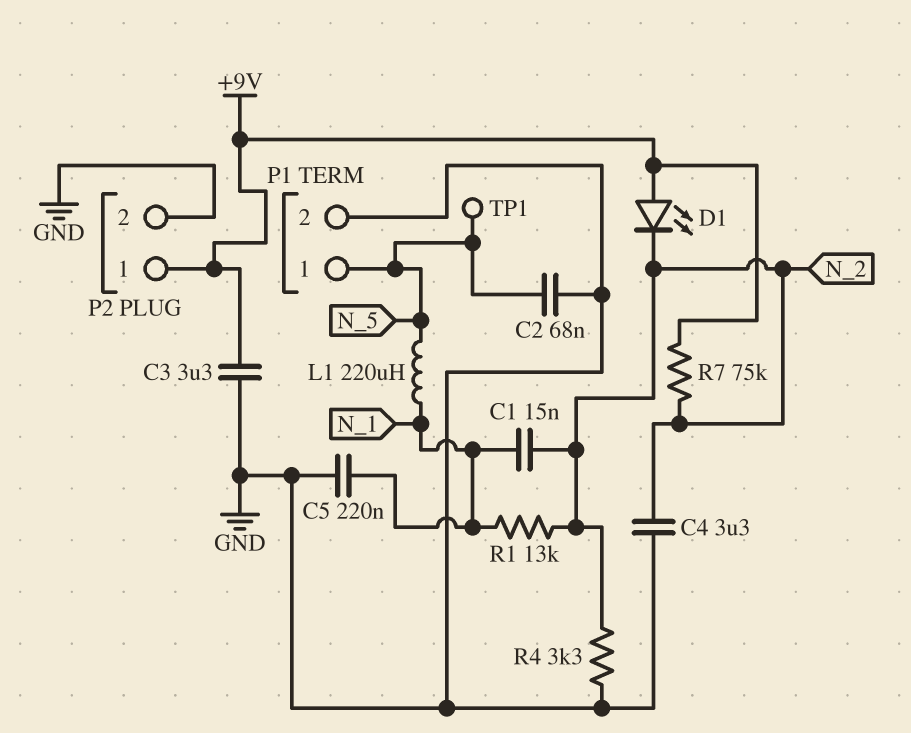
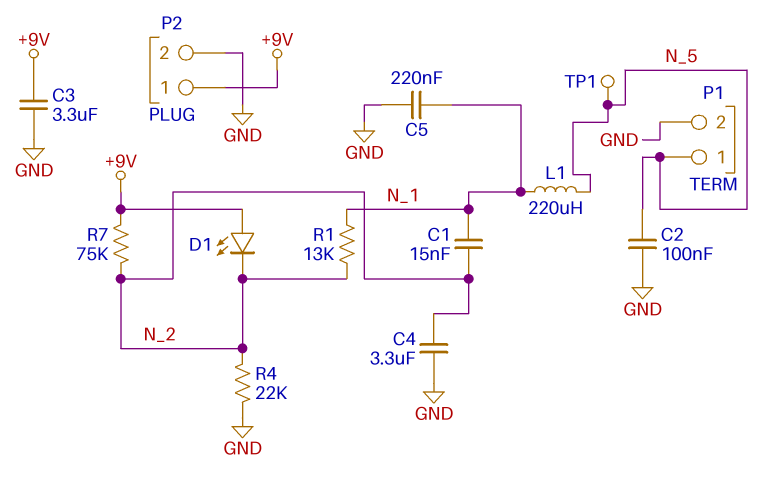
C2: 68nF (GND, N_5) -> 100nF (GND, N_5)
R4: 3.3k (GND, N_2) -> 22k (GND, N_2)

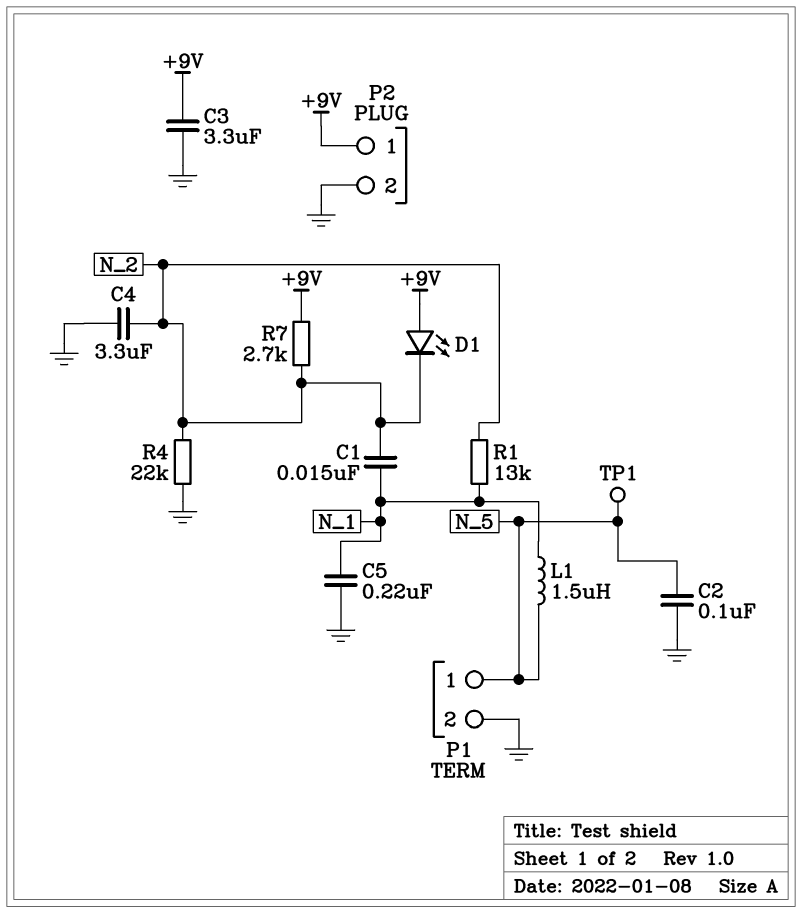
L1: 220uH (N_1, N_5) -> 1.5uH (N_1, N_5)
R7: 75k (+9V, N_2) -> 2.7k (+9V, N_2)

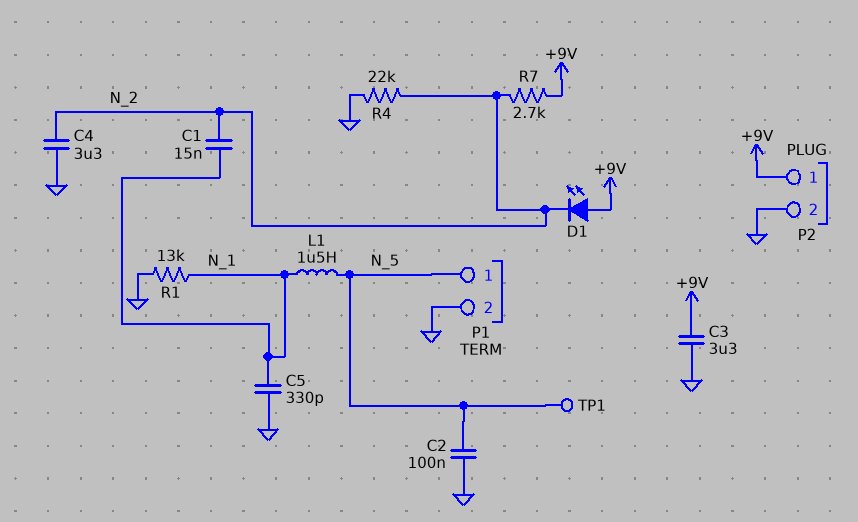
C5: 220nF (GND, N_1) -> 330pF (GND, N_1)
R1: 13k (N_1, N_2) -> 13k (GND, N_1)

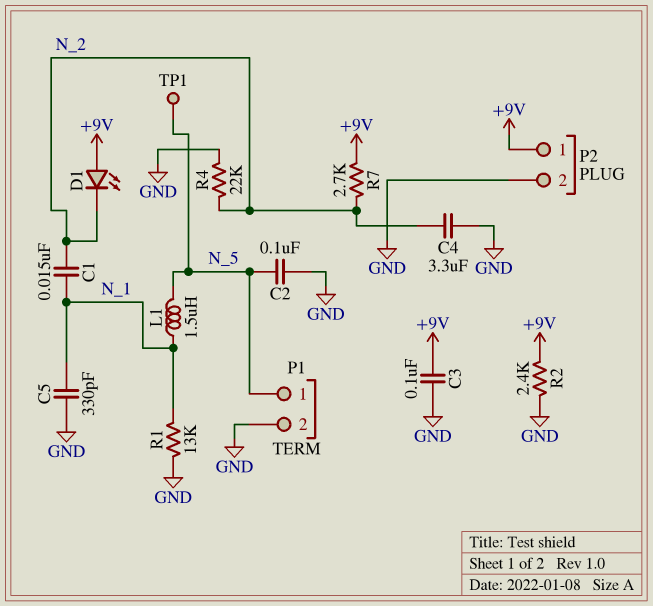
C3: 3.3uF (+9V, GND) -> 100nF (+9V, GND)
R2: none -> 2.4k (+9V, GND)

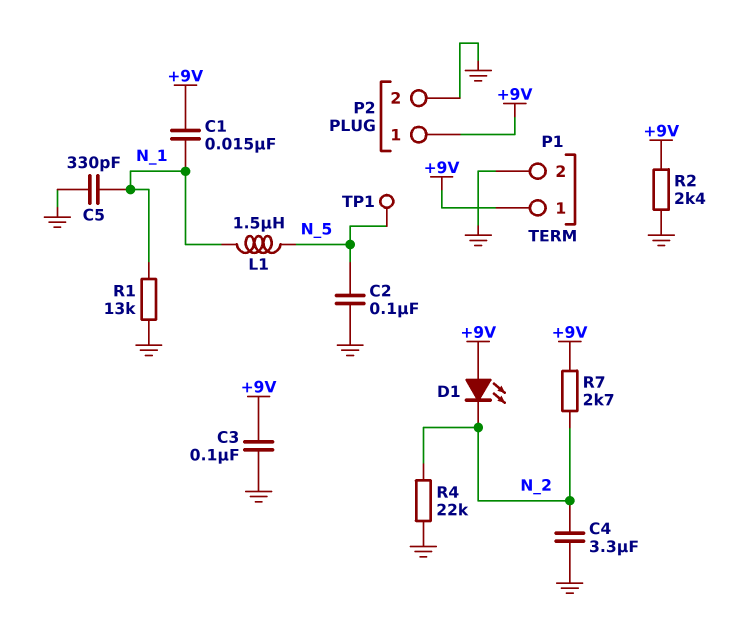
C1: 15nF (N_1, N_2) -> 15nF (+9V, N_1)
P1 pin 1: N_5 -> +9V

